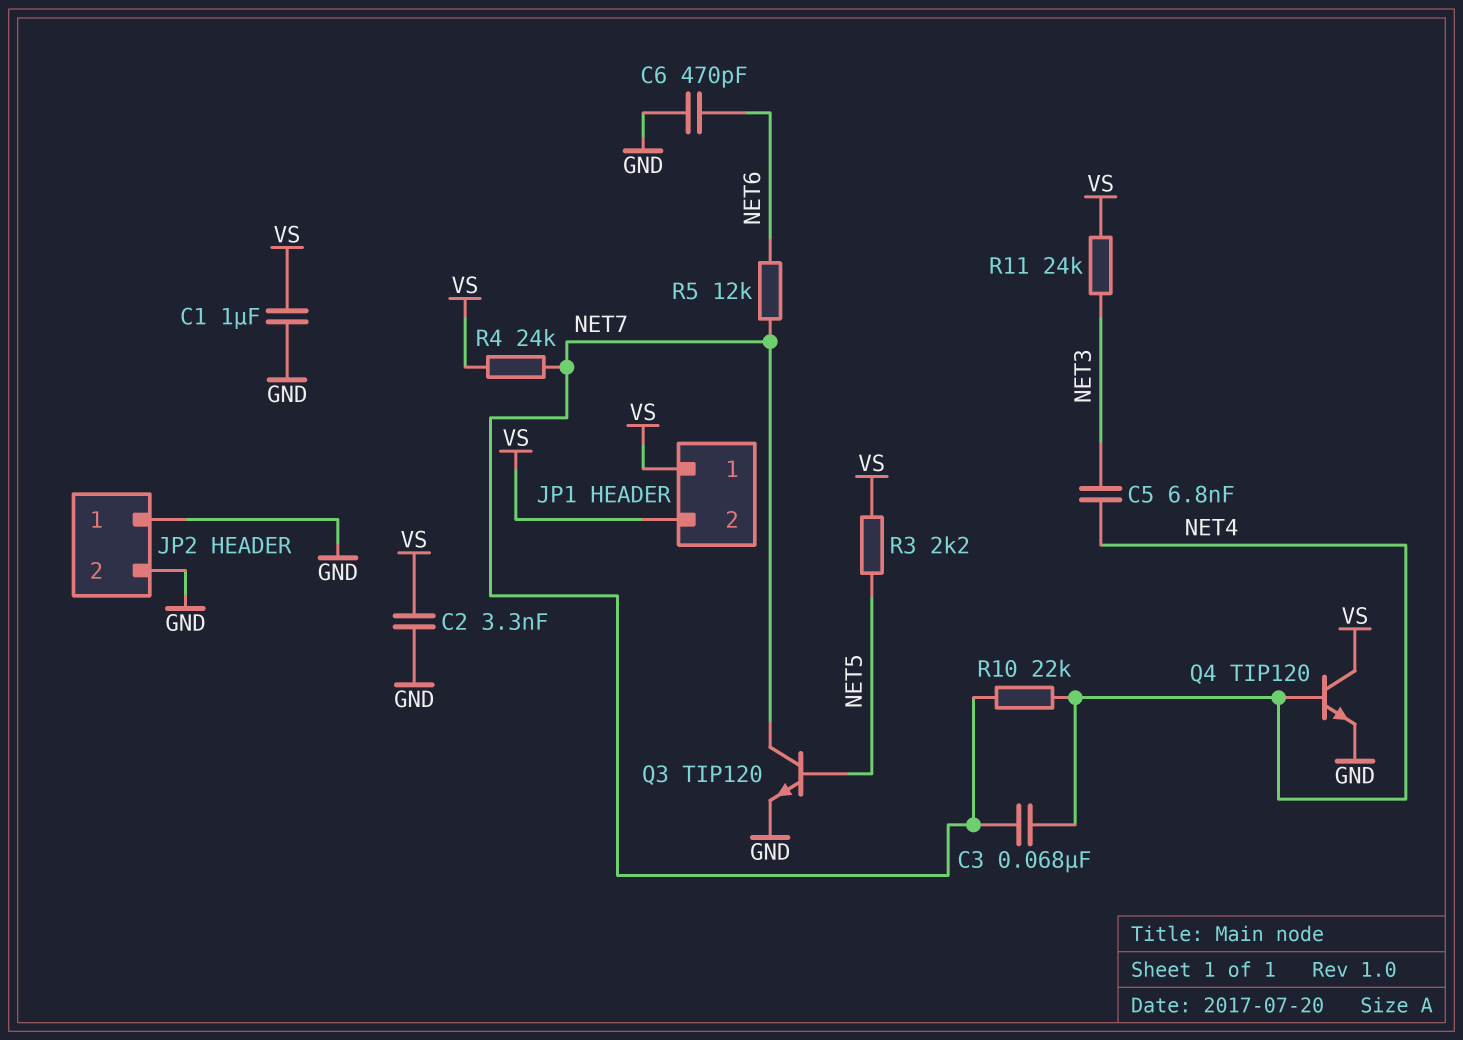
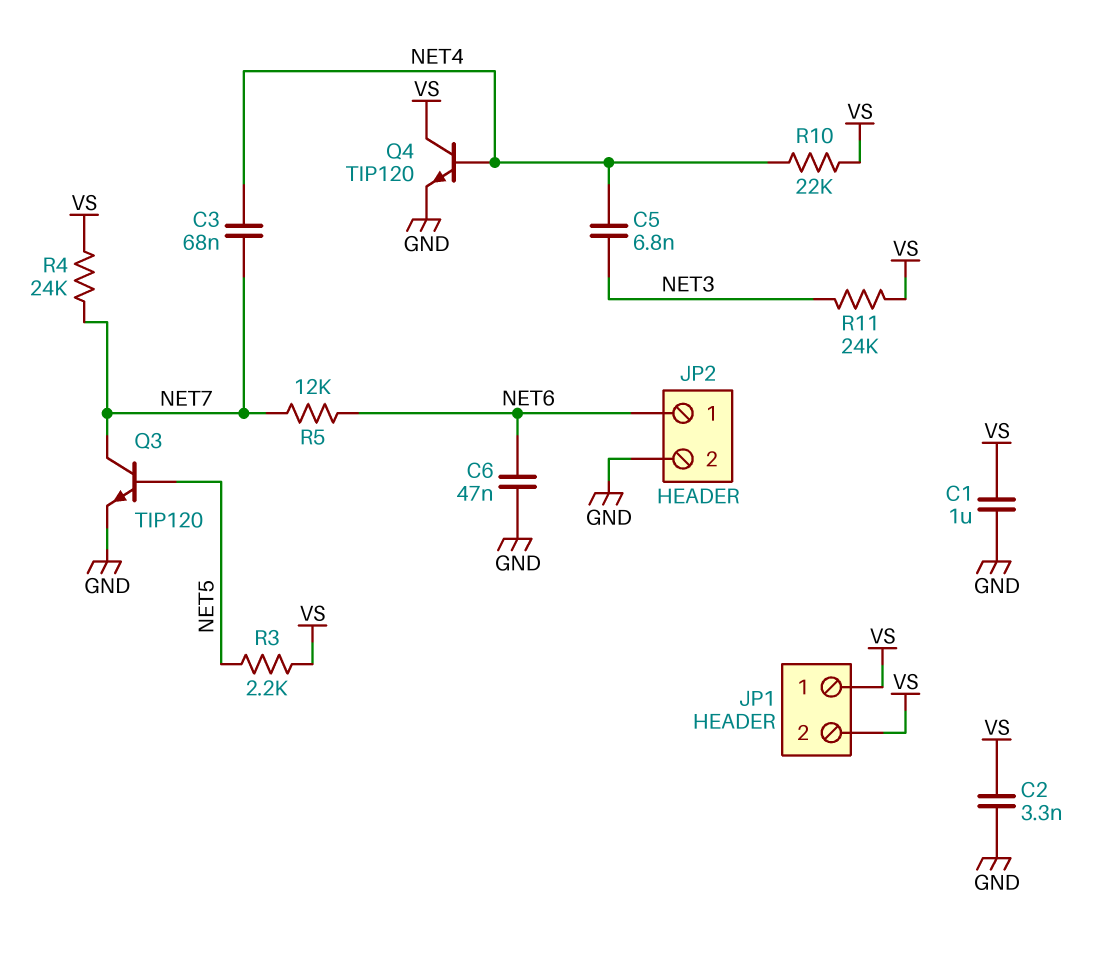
C6: 470pF (GND, NET6) -> 47nF (GND, NET6)
JP2 pin 1: GND -> NET6
R10: 22k (NET4, NET7) -> 22k (NET4, VS)

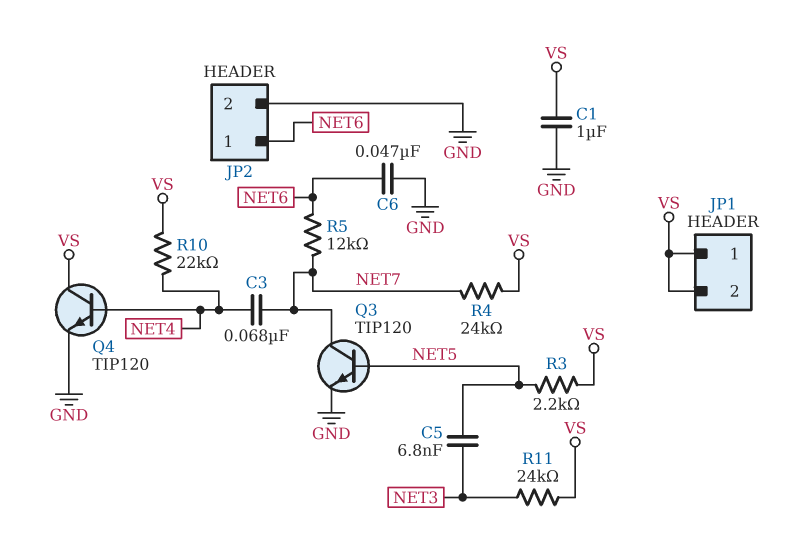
C2: 3.3nF (GND, VS) -> none
C5: 6.8nF (NET3, NET4) -> 6.8nF (NET3, NET5)

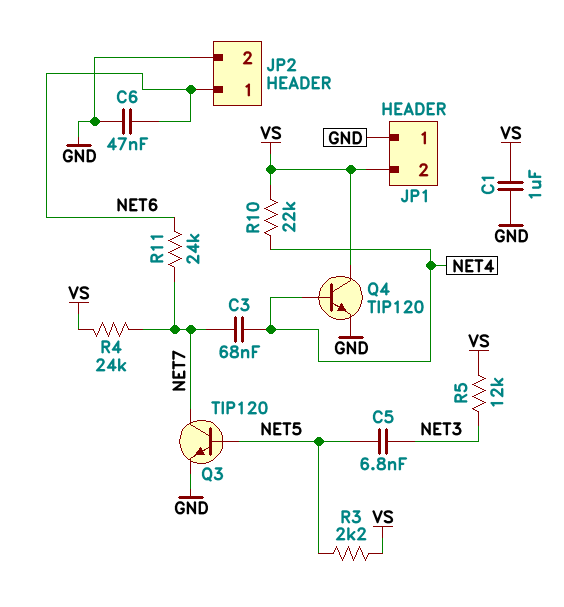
JP1 pin 1: VS -> GND
R5: 12k (NET6, NET7) -> 12k (NET3, VS)
R11: 24k (NET3, VS) -> 24k (NET6, NET7)

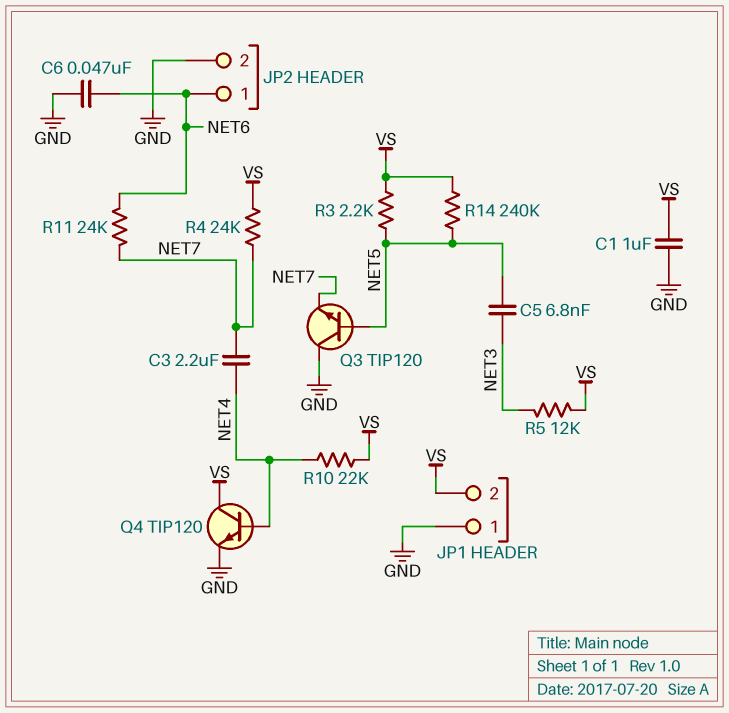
C3: 68nF (NET4, NET7) -> 2.2uF (NET4, NET7)
Q3: NPN TIP120 (B NET5, C NET7, E GND) -> NPN TIP120 (B NET5, C GND, E NET7)
R14: none -> 240k (NET5, VS)

